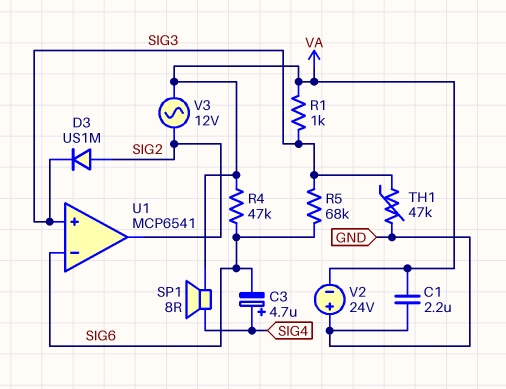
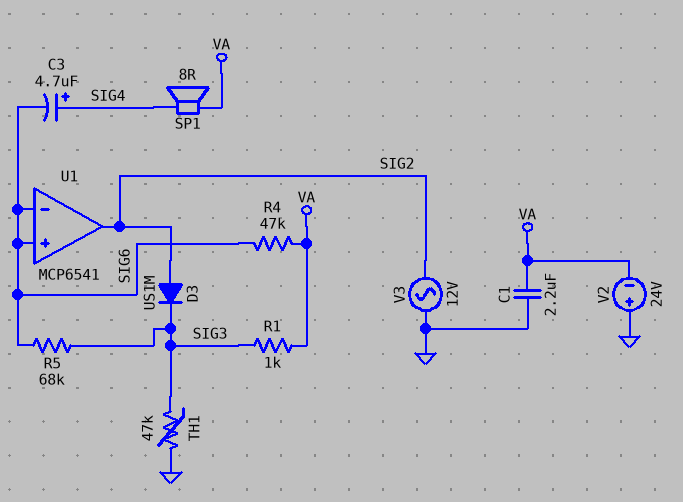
U1 pin in+: SIG3 -> SIG6
V3: AC 12V (SIG2, VA) -> AC 12V (GND, SIG2)

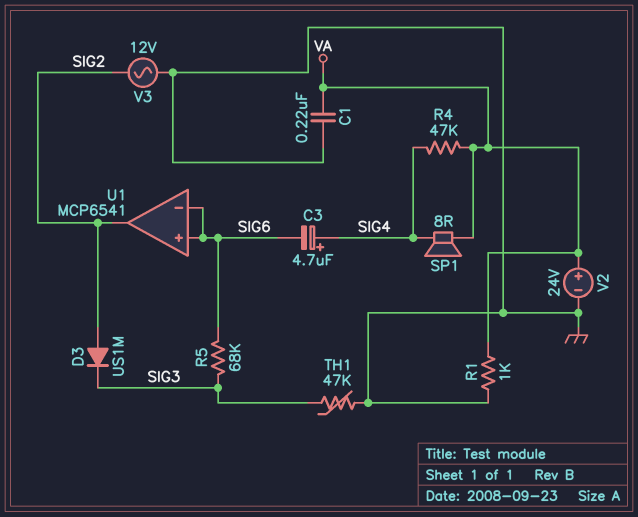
C1: 2.2uF (GND, VA) -> 220nF (GND, VA)
R1: 1k (SIG3, VA) -> 1k (GND, VA)
R4: 47k (SIG6, VA) -> 47k (SIG4, VA)
V2: 24V (plus GND, minus VA) -> 24V (plus VA, minus GND)

